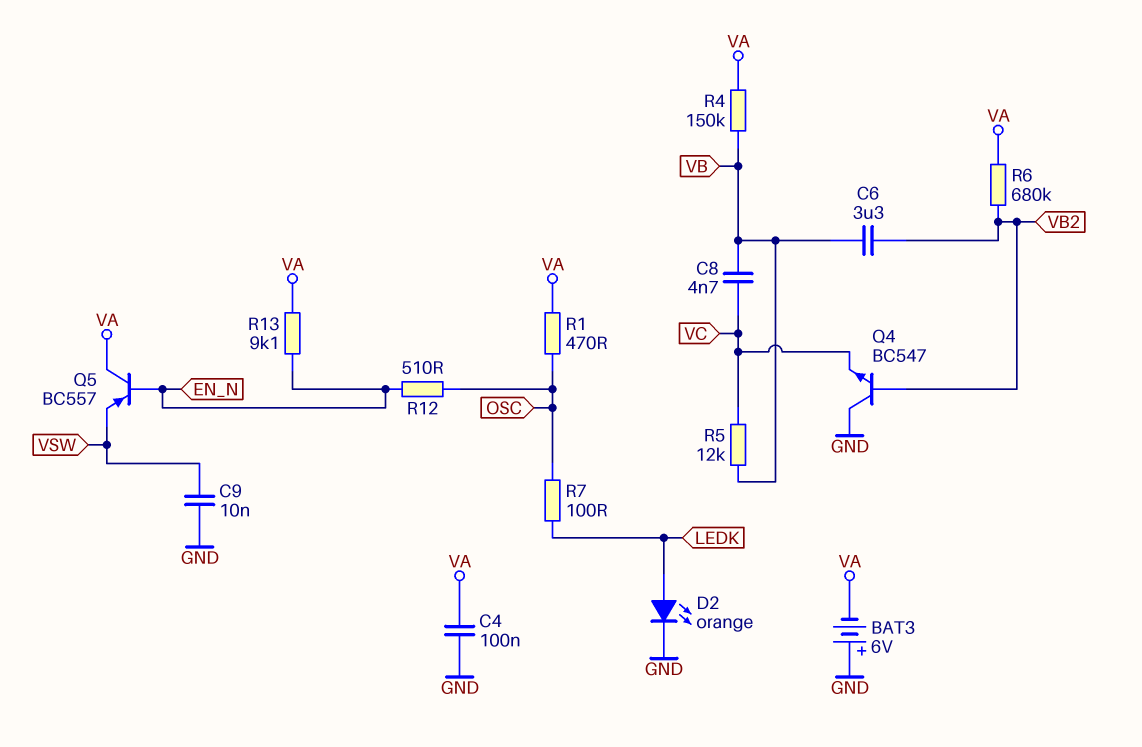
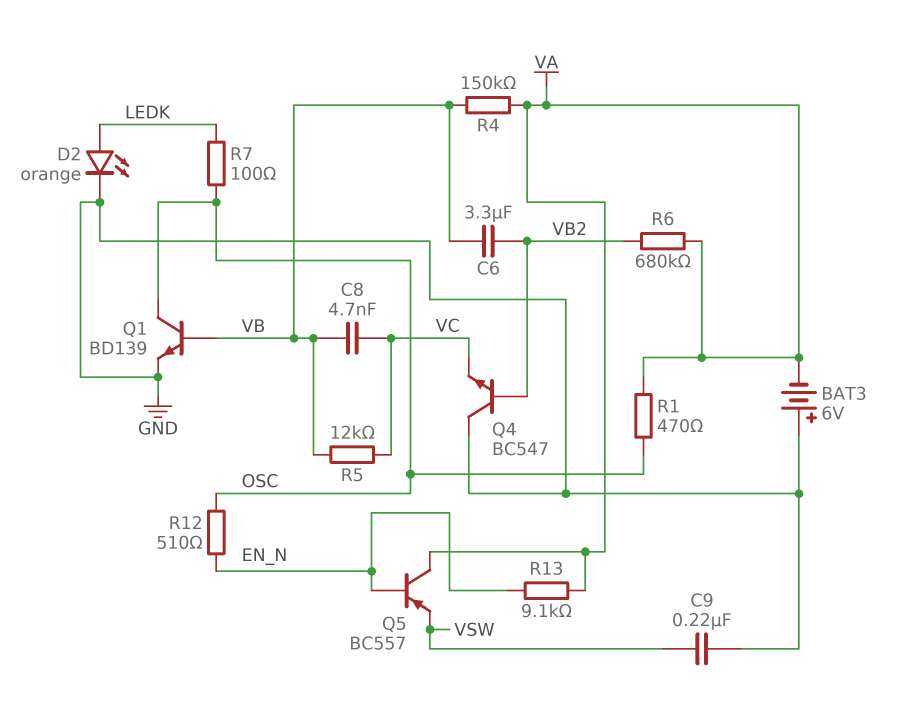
C4: 100nF (GND, VA) -> none
C9: 10nF (GND, VSW) -> 220nF (GND, VSW)
Q1: none -> NPN BD139 (B VB, C OSC, E GND)

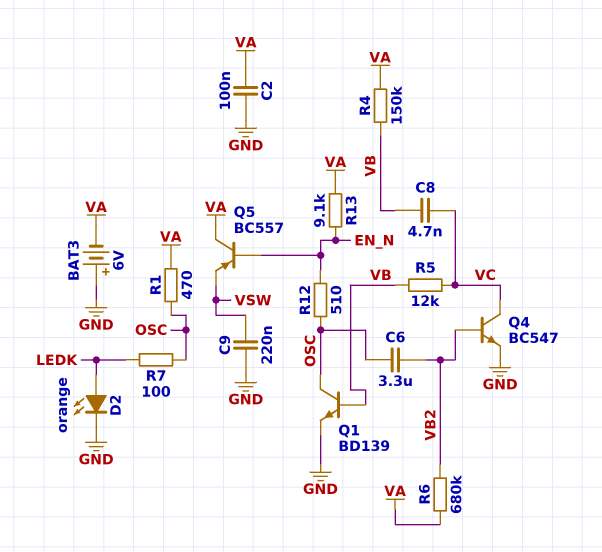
C2: none -> 100nF (GND, VA)
C6: 3.3uF (VB, VB2) -> 3.3uF (OSC, VB2)
Q4: NPN BC547 (B VB2, C GND, E VC) -> NPN BC547 (B VB2, C VC, E GND)

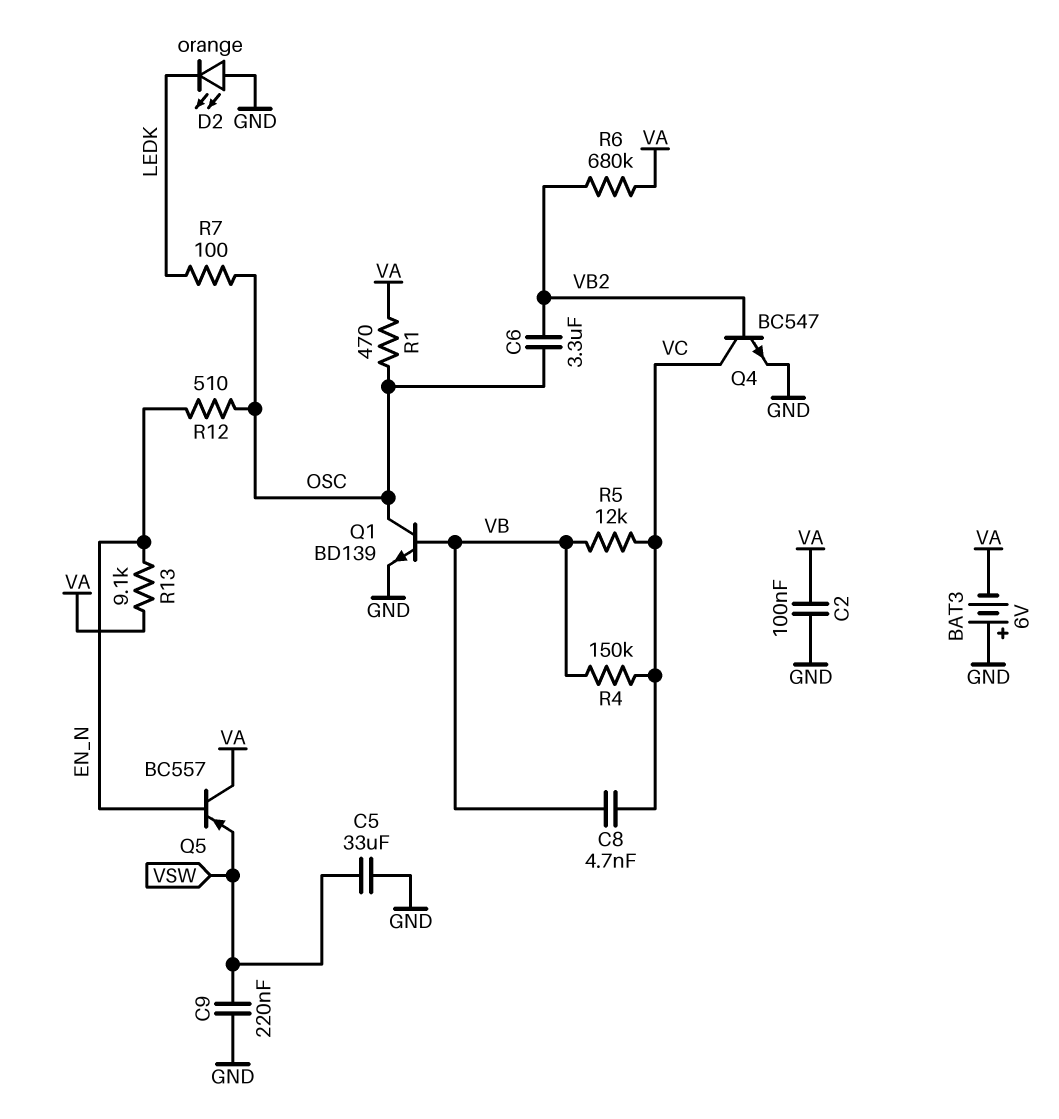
C5: none -> 33uF (GND, VSW)
D2: LED orange (A LEDK, K GND) -> LED orange (A GND, K LEDK)
R4: 150k (VA, VB) -> 150k (VB, VC)

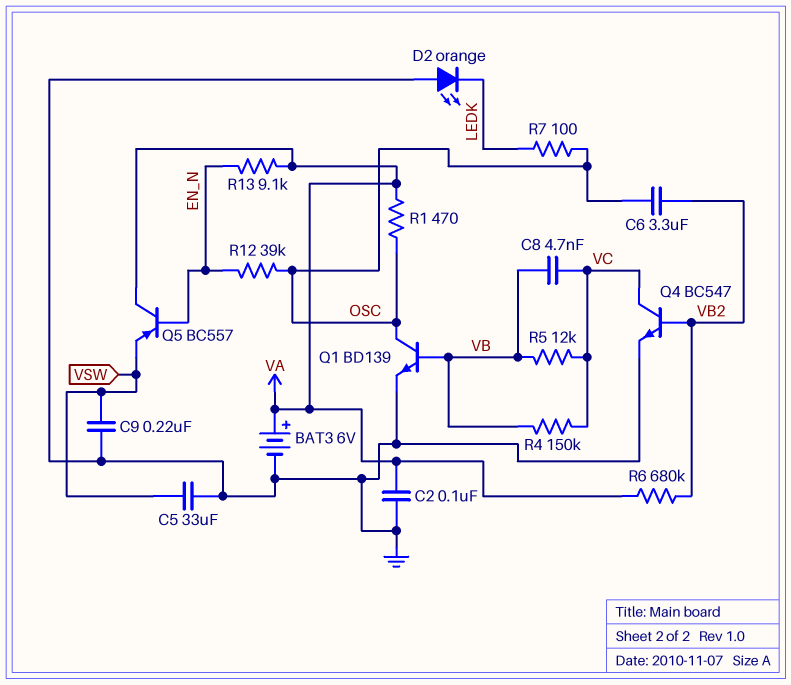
BAT3: 6V (plus GND, minus VA) -> 6V (plus VA, minus GND)
R12: 510 (EN_N, OSC) -> 39k (EN_N, OSC)

